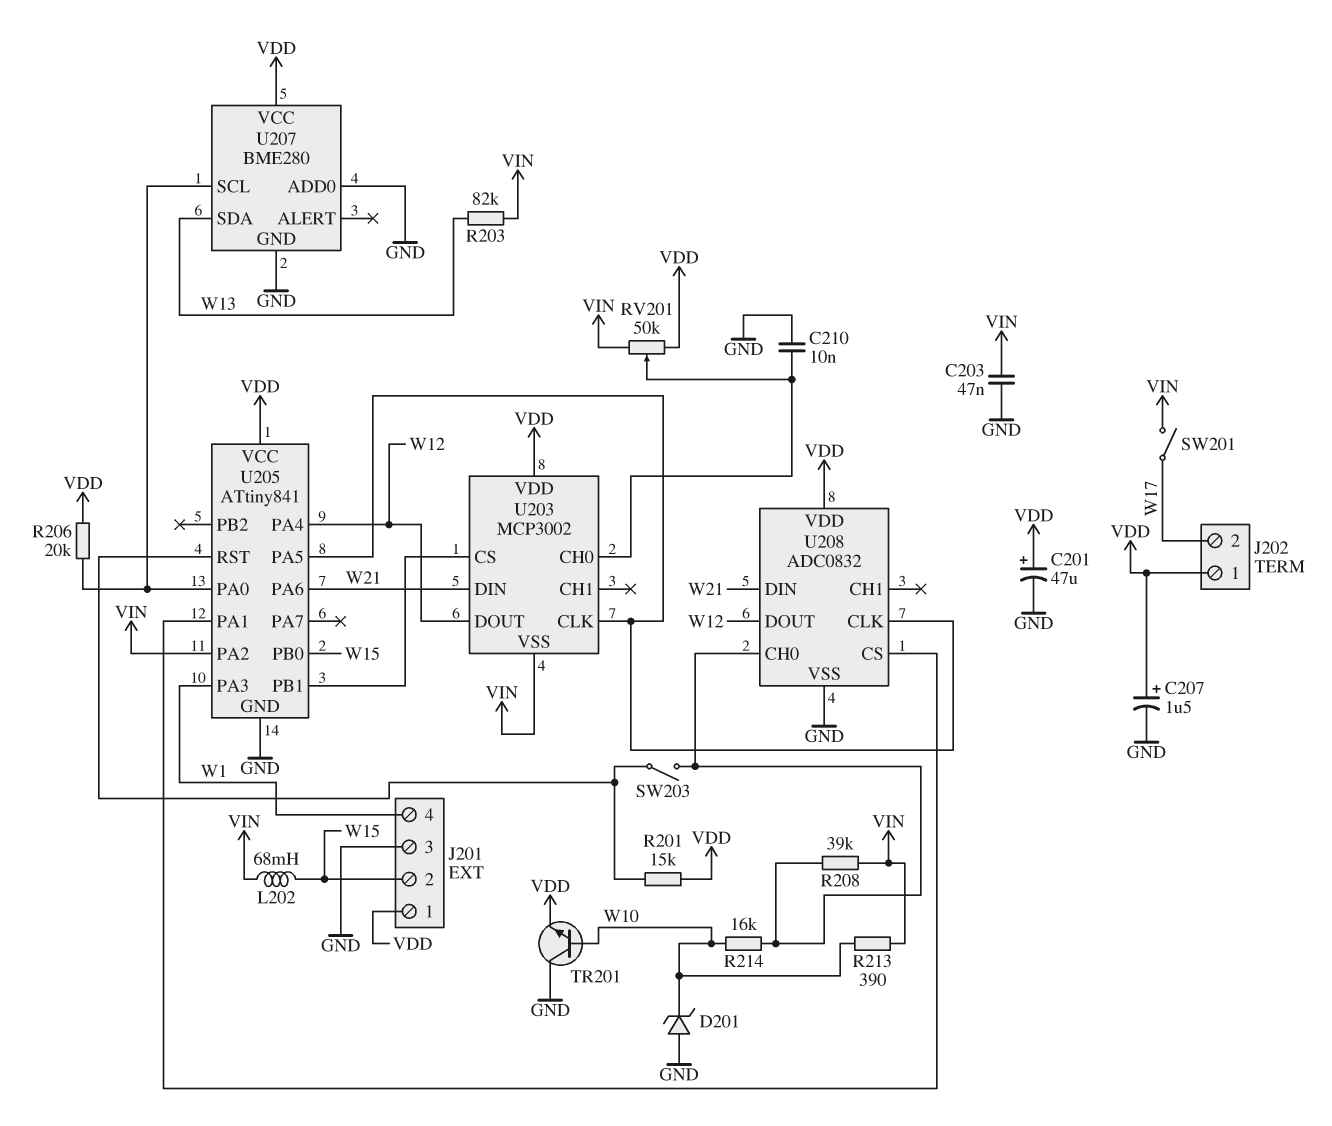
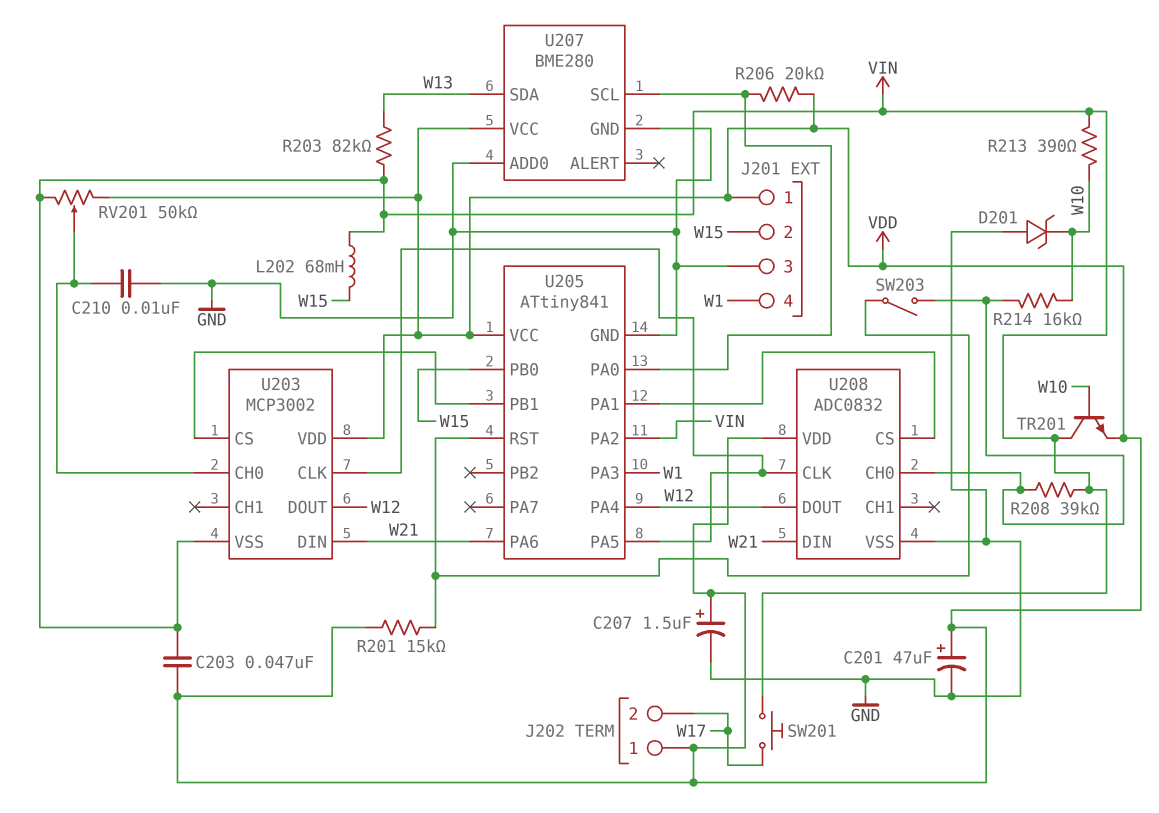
C203: 47nF (GND, VIN) -> 47nF (VDD, VIN)
SW201: switch (VIN, W17) -> button (VIN, W17)
TR201: NPN (B W10, C GND, E VDD) -> NPN (B W10, C VIN, E VDD)

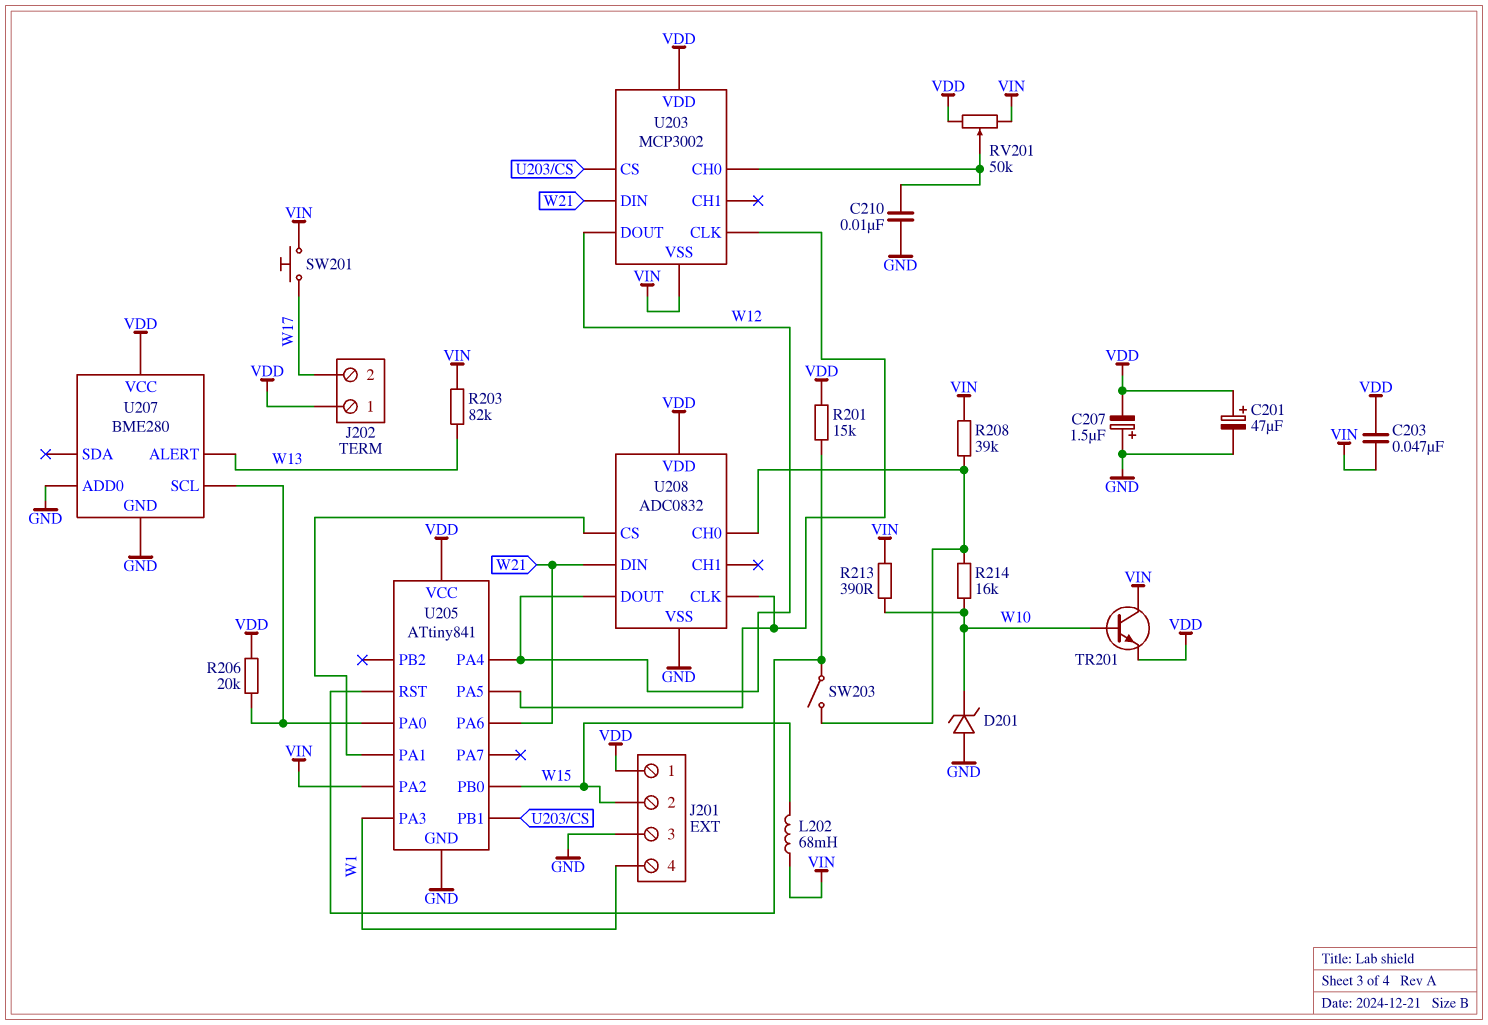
C207: 1.5uF (plus VDD, minus GND) -> 1.5uF (plus GND, minus VDD)
U207 pin ALERT: none -> W13
U207 pin SDA: W13 -> none

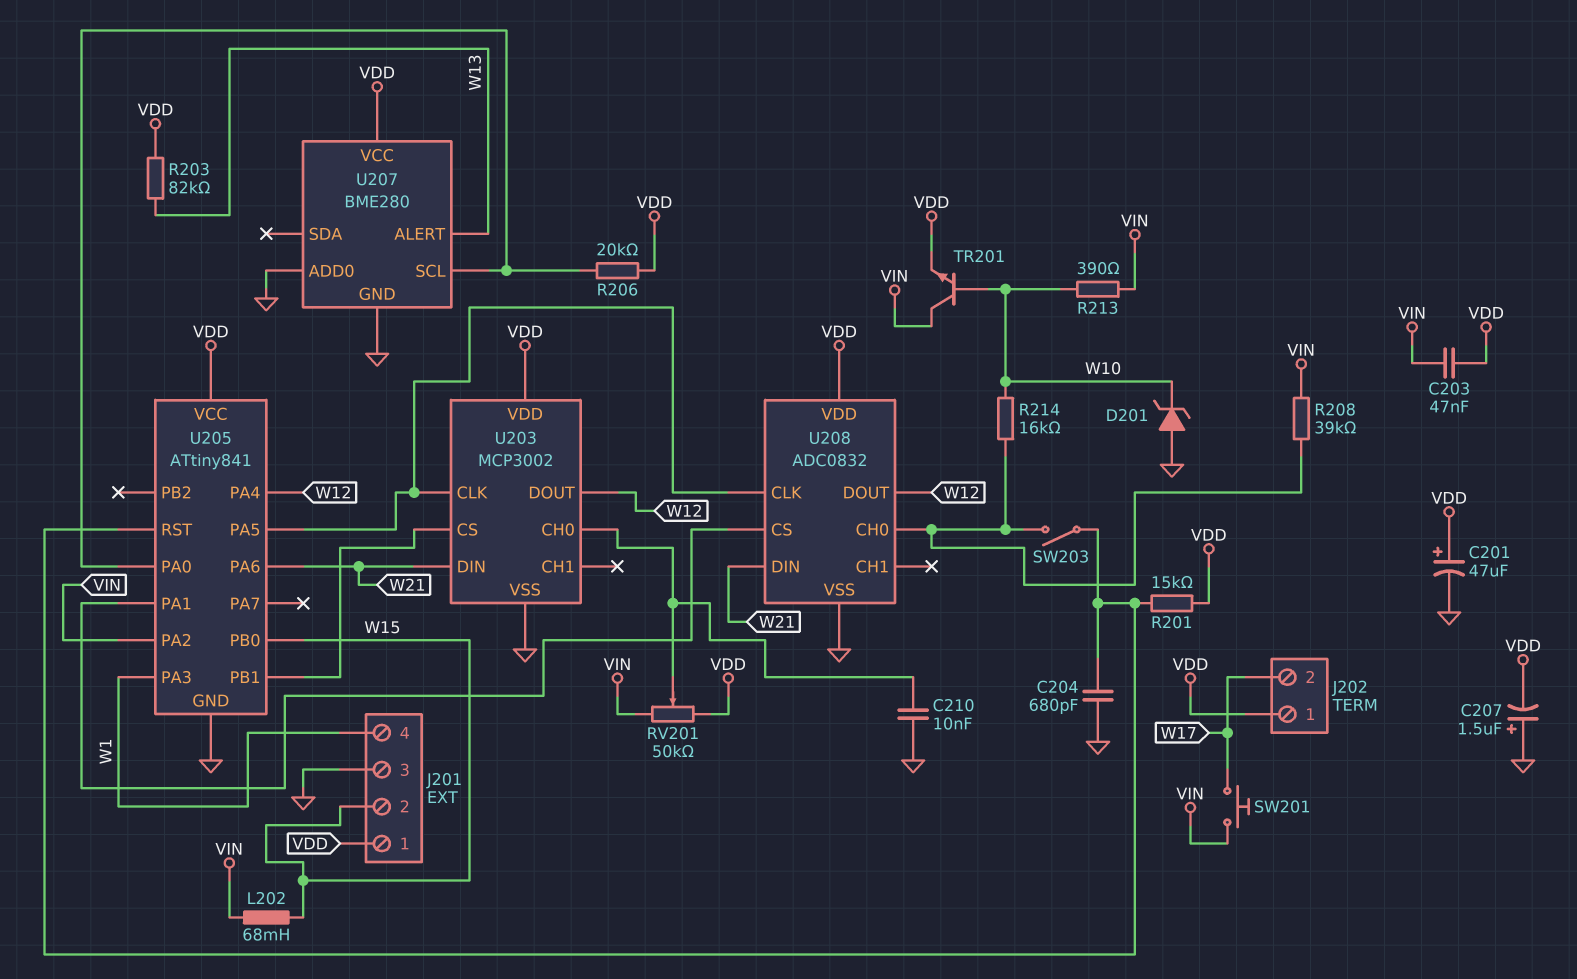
C204: none -> 680pF (GND, U205/RST)
R203: 82k (VIN, W13) -> 82k (VDD, W13)
U203 pin VSS: VIN -> GND

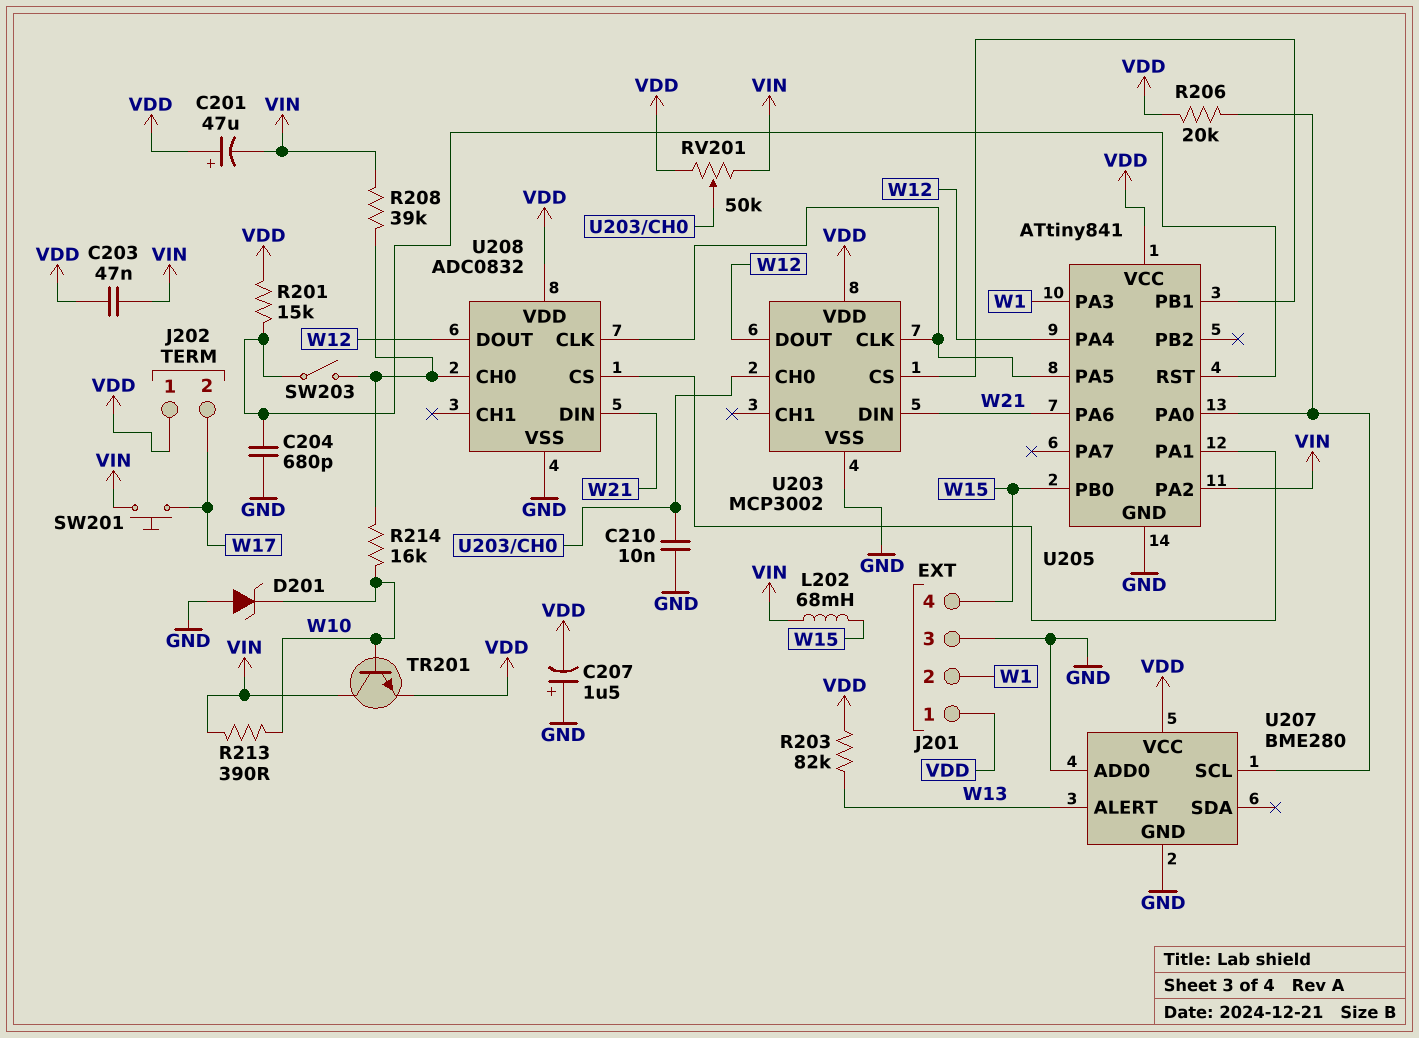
C201: 47uF (plus VDD, minus GND) -> 47uF (plus VDD, minus VIN)
J201 pin 2: W15 -> W1
J201 pin 4: W1 -> W15

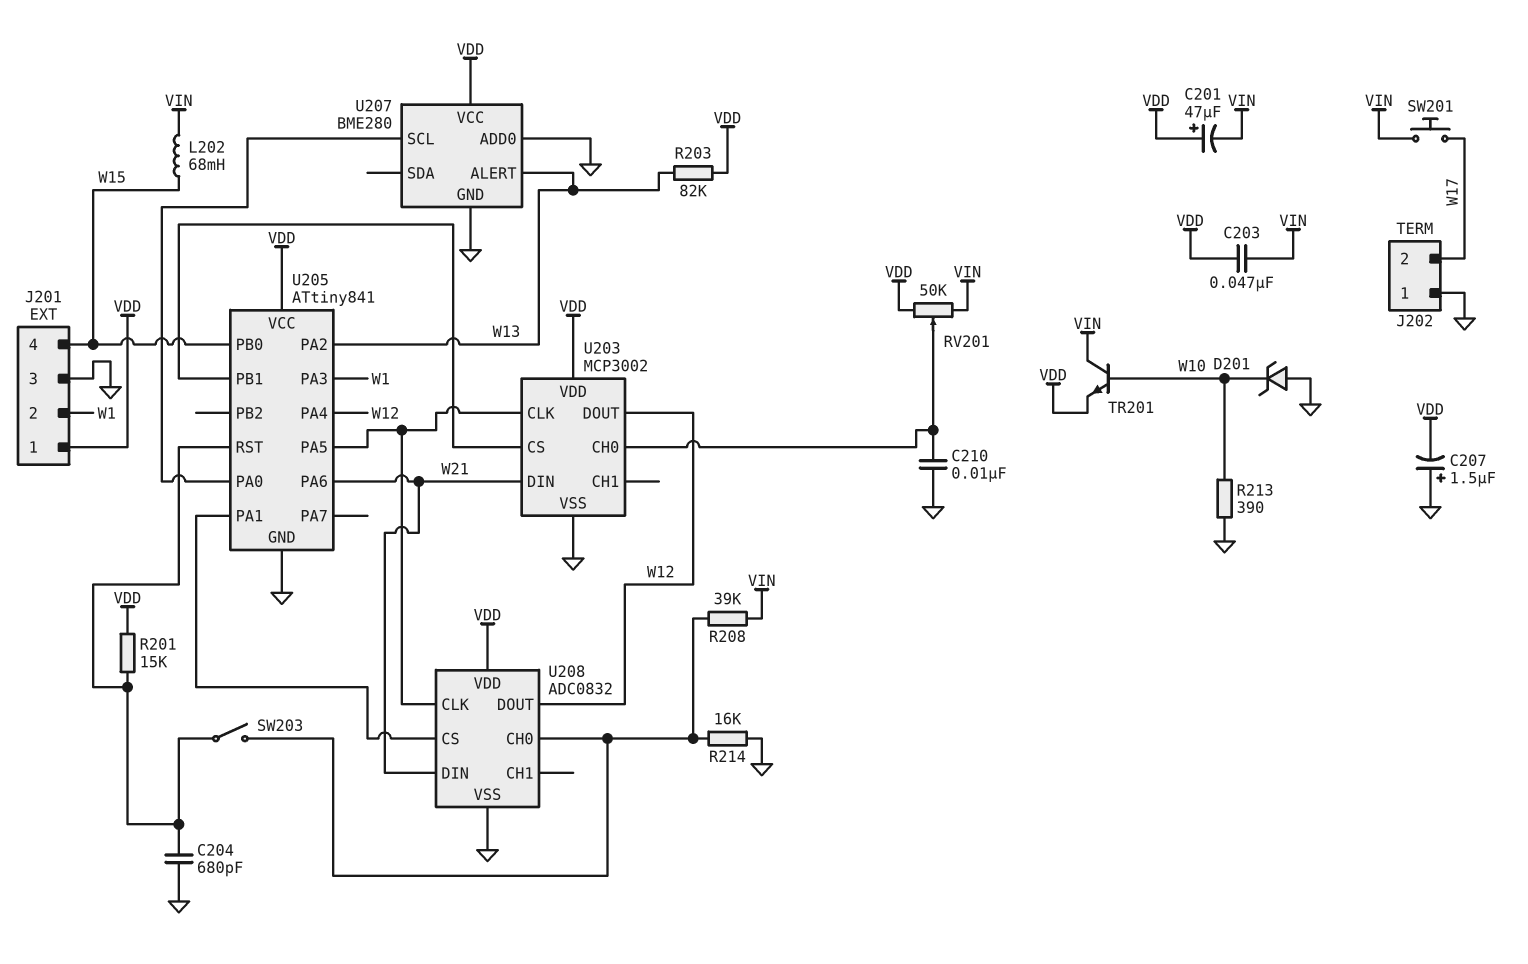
J202 pin 1: VDD -> GND
R206: 20k (U205/PA0, VDD) -> none
R213: 390 (VIN, W10) -> 390 (GND, W10)
R214: 16k (U208/CH0, W10) -> 16k (GND, U208/CH0)
U205 pin PA2: VIN -> W13

